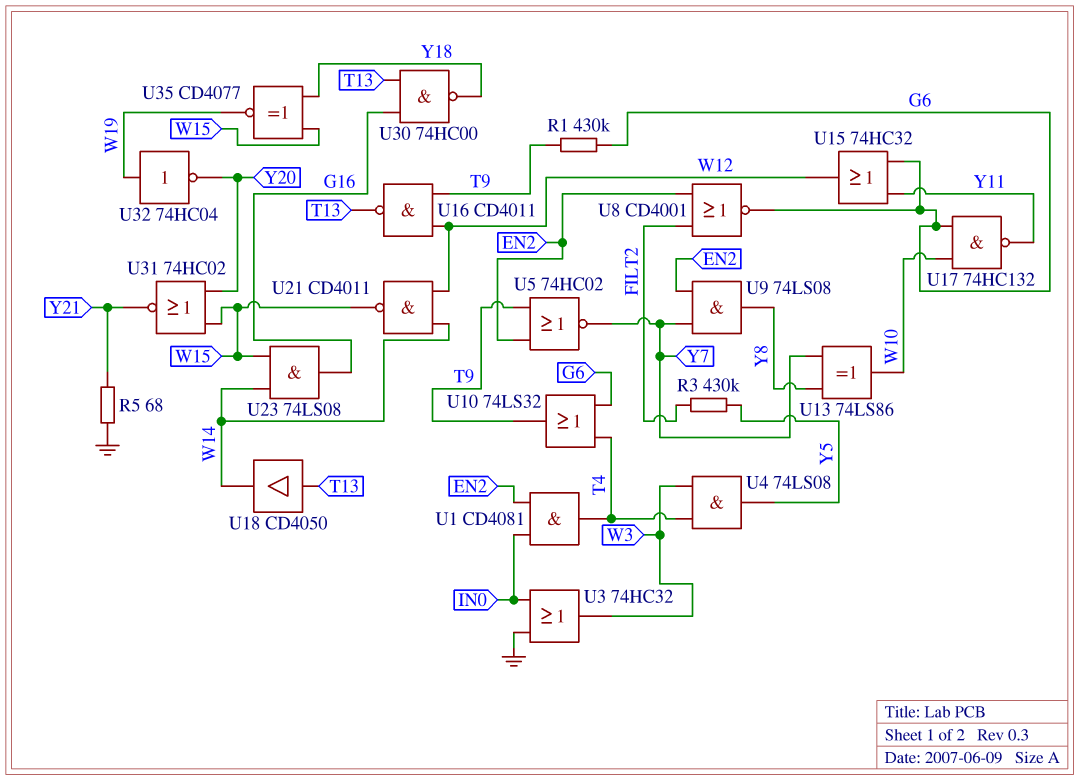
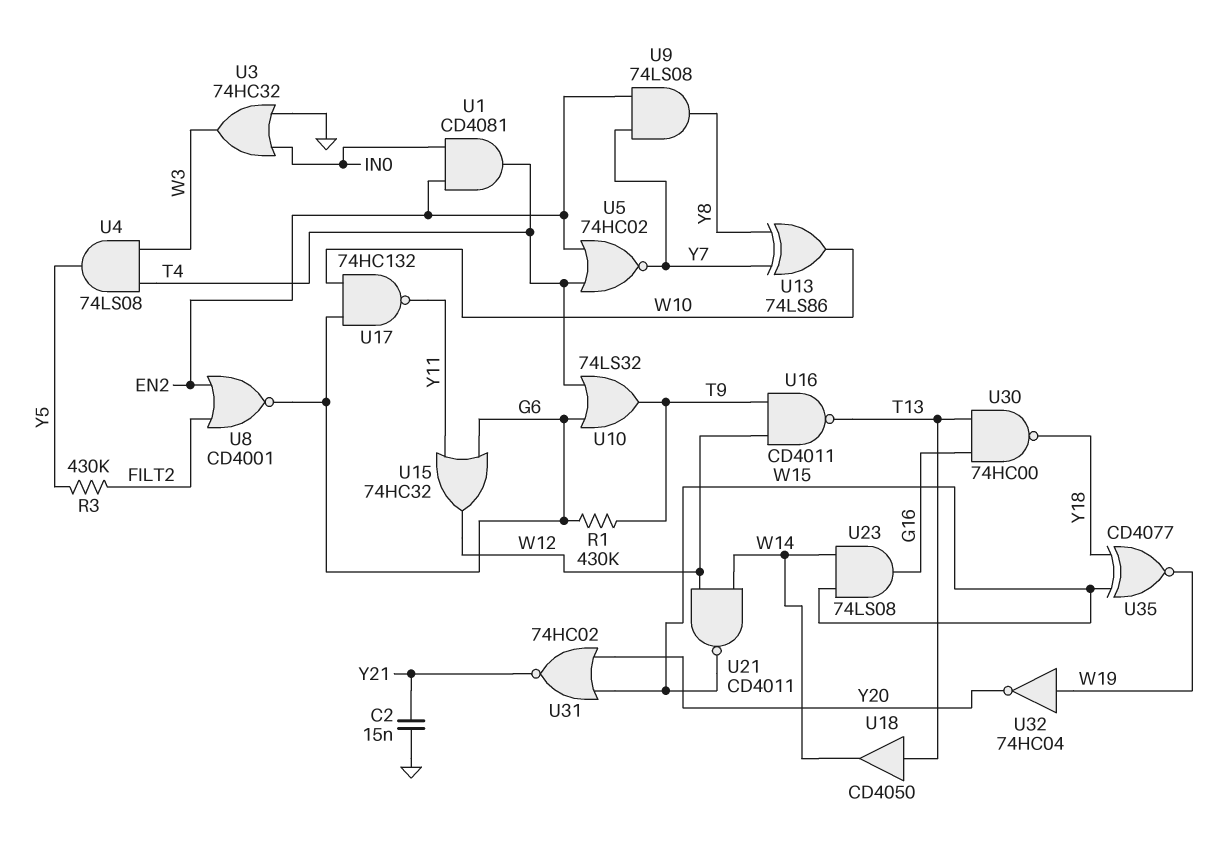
C2: none -> 15nF (GND, Y21)
R5: 68 (GND, Y21) -> none
U5: NOR 74HC02 (in EN2, in T9, out Y7) -> NOR 74HC02 (in EN2, in T4, out Y7)

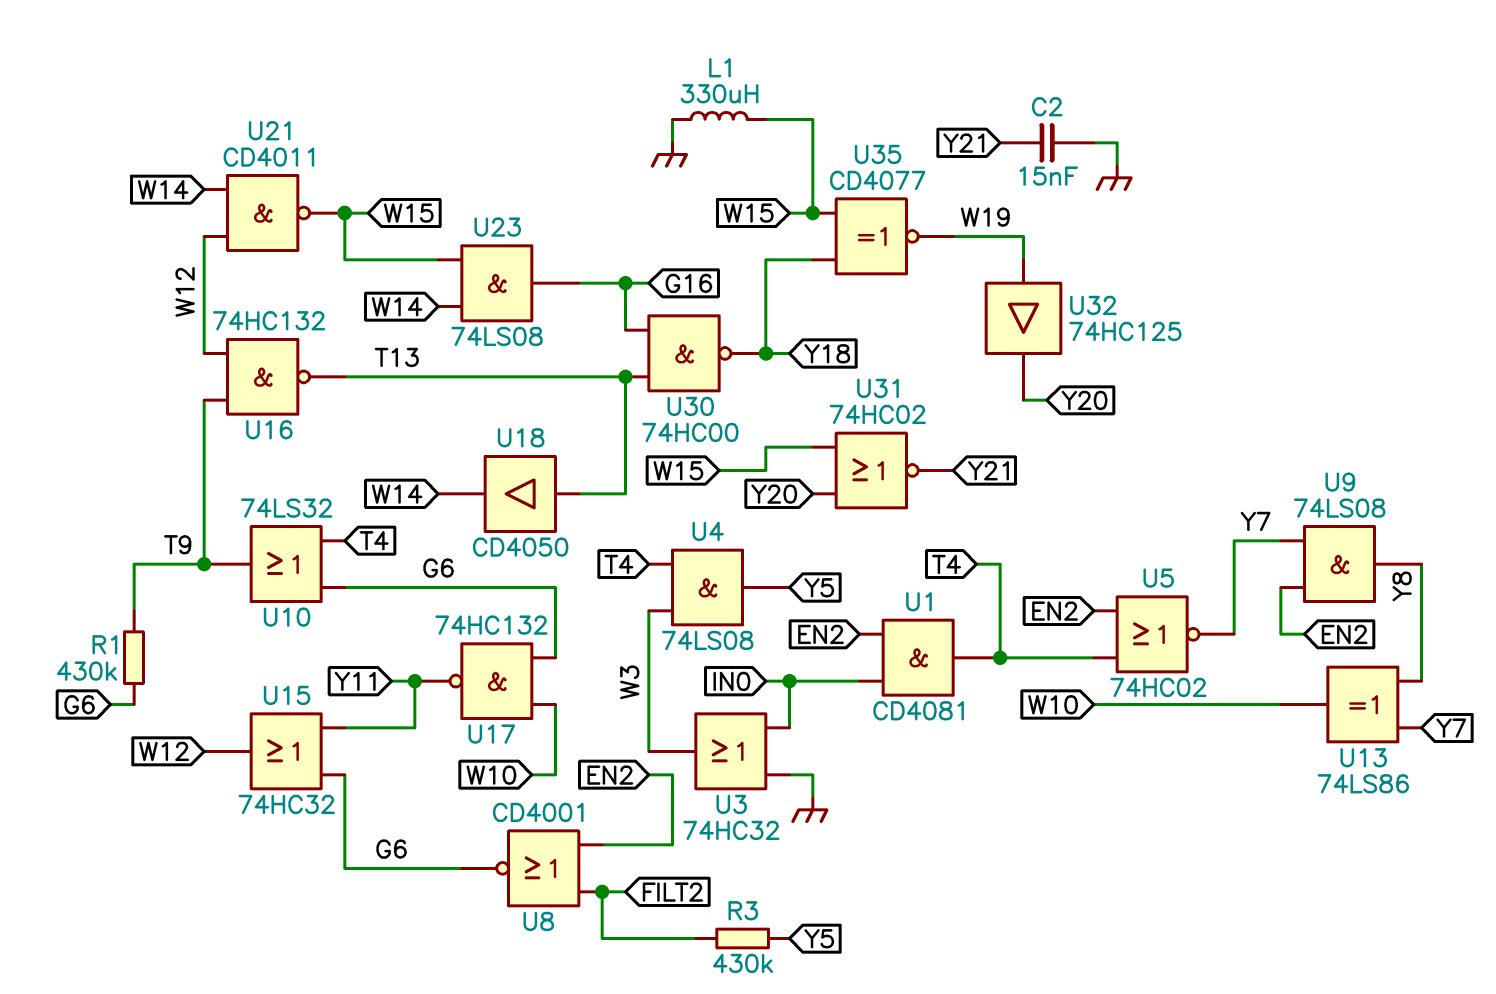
L1: none -> 330uH (GND, W15)
U16: NAND CD4011 (in T9, in W12, out T13) -> NAND 74HC132 (in T9, in W12, out T13)
U32: NOT 74HC04 (in W19, out Y20) -> buffer 74HC125 (in W19, out Y20)

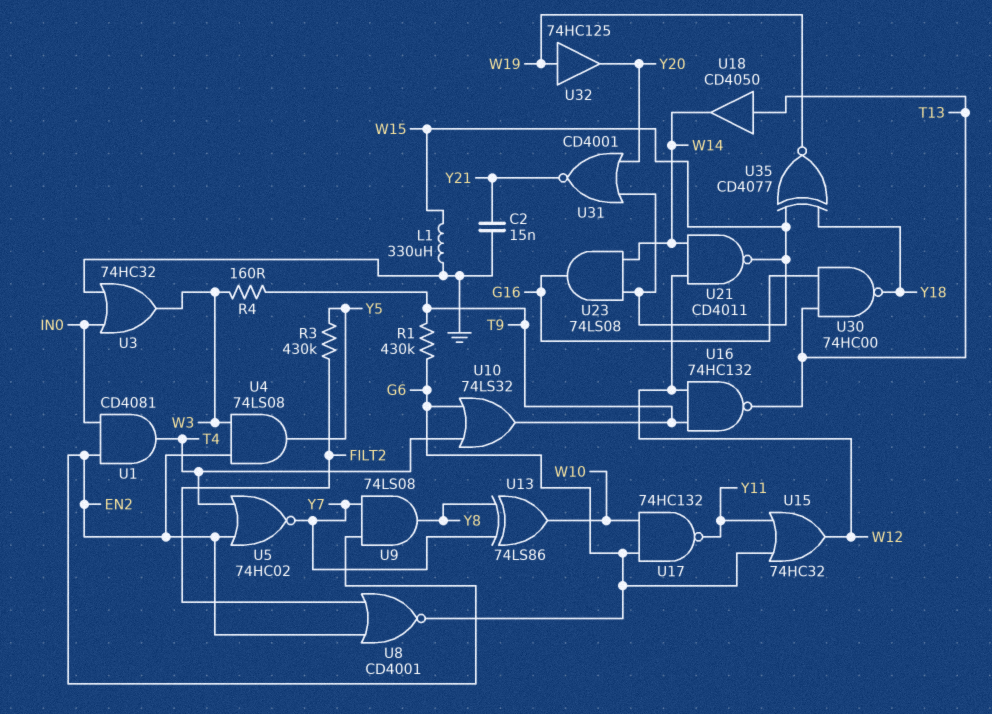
R4: none -> 160 (T9, W3)
U4: AND 74LS08 (in T4, in W3, out Y5) -> AND 74LS08 (in EN2, in W3, out Y5)
U31: NOR 74HC02 (in W15, in Y20, out Y21) -> NOR CD4001 (in W15, in Y20, out Y21)

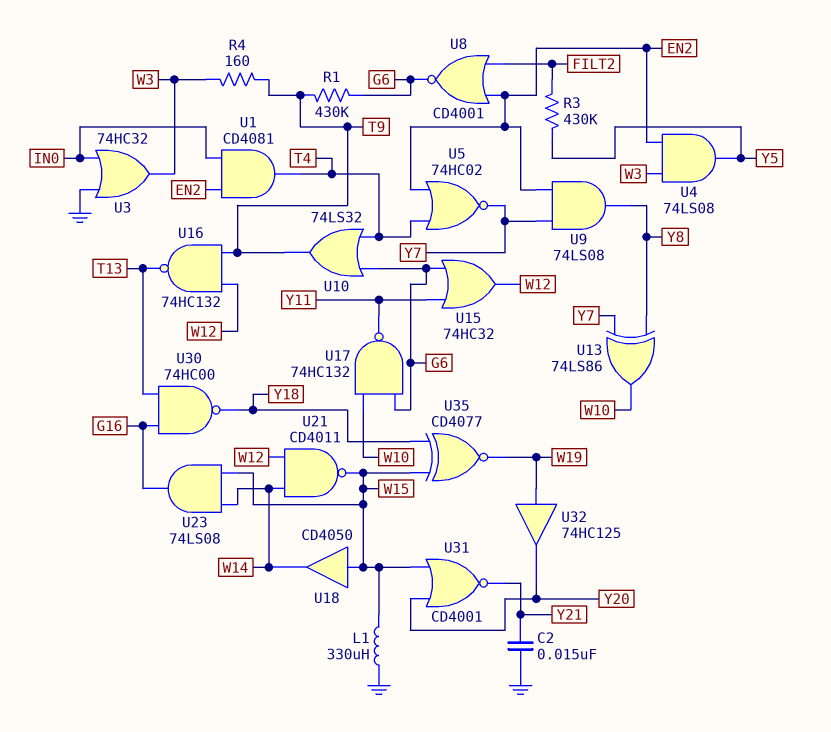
U18: buffer CD4050 (in T13, out W14) -> buffer CD4050 (in W15, out W14)

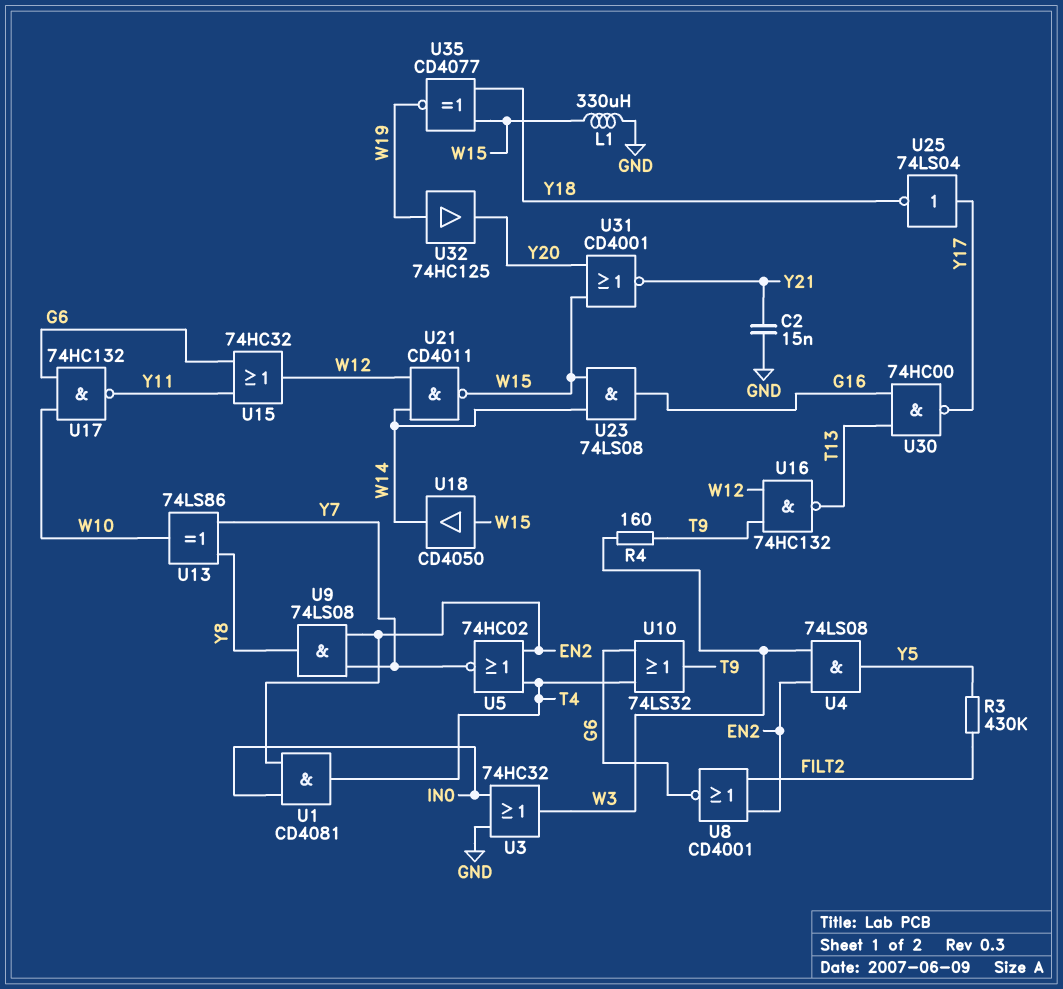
R1: 430k (G6, T9) -> none
U25: none -> NOT 74LS04 (in Y17, out Y18)
U30: NAND 74HC00 (in G16, in T13, out Y18) -> NAND 74HC00 (in G16, in T13, out Y17)

